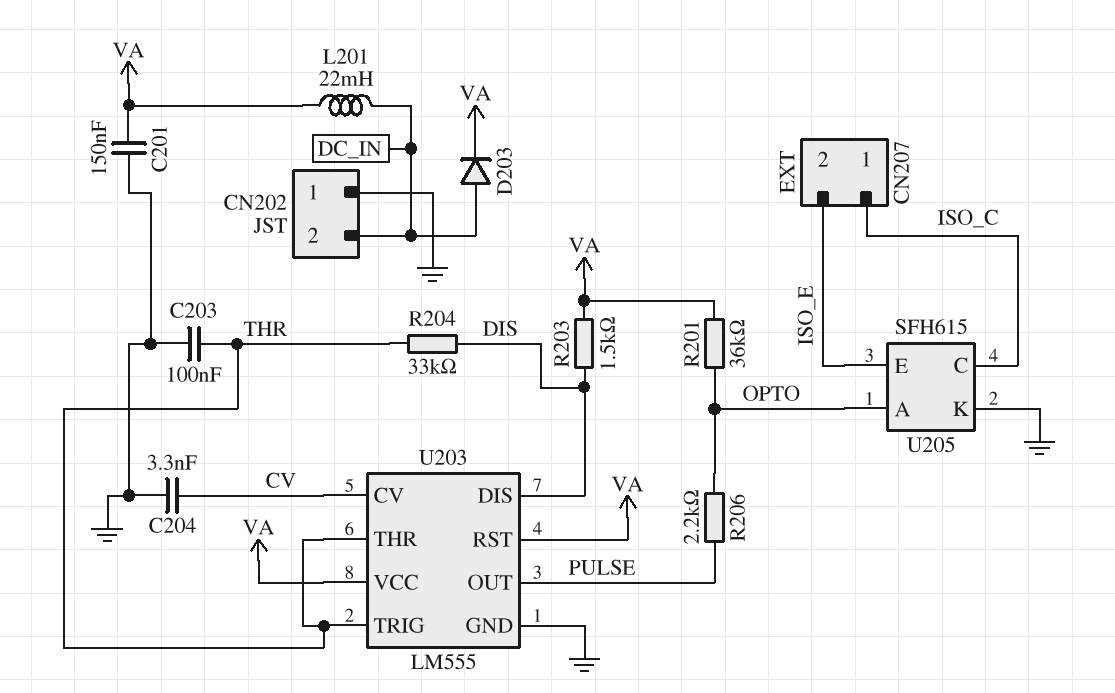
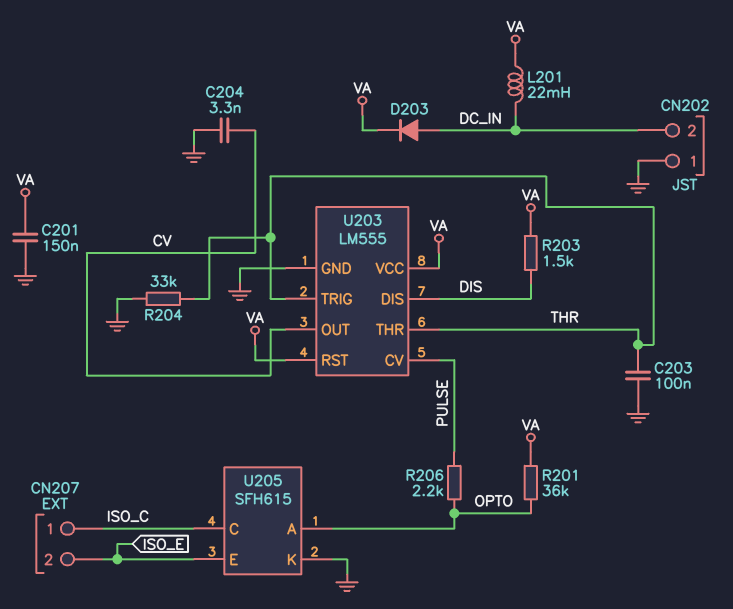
R204: 33k (DIS, THR) -> 33k (GND, THR)
U203 pin CV: CV -> PULSE
U203 pin OUT: PULSE -> CV

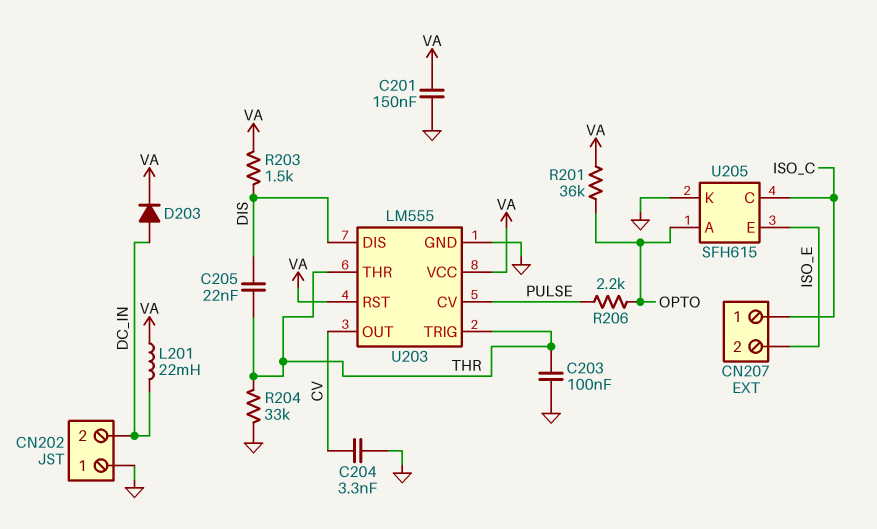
C205: none -> 22nF (DIS, THR)

